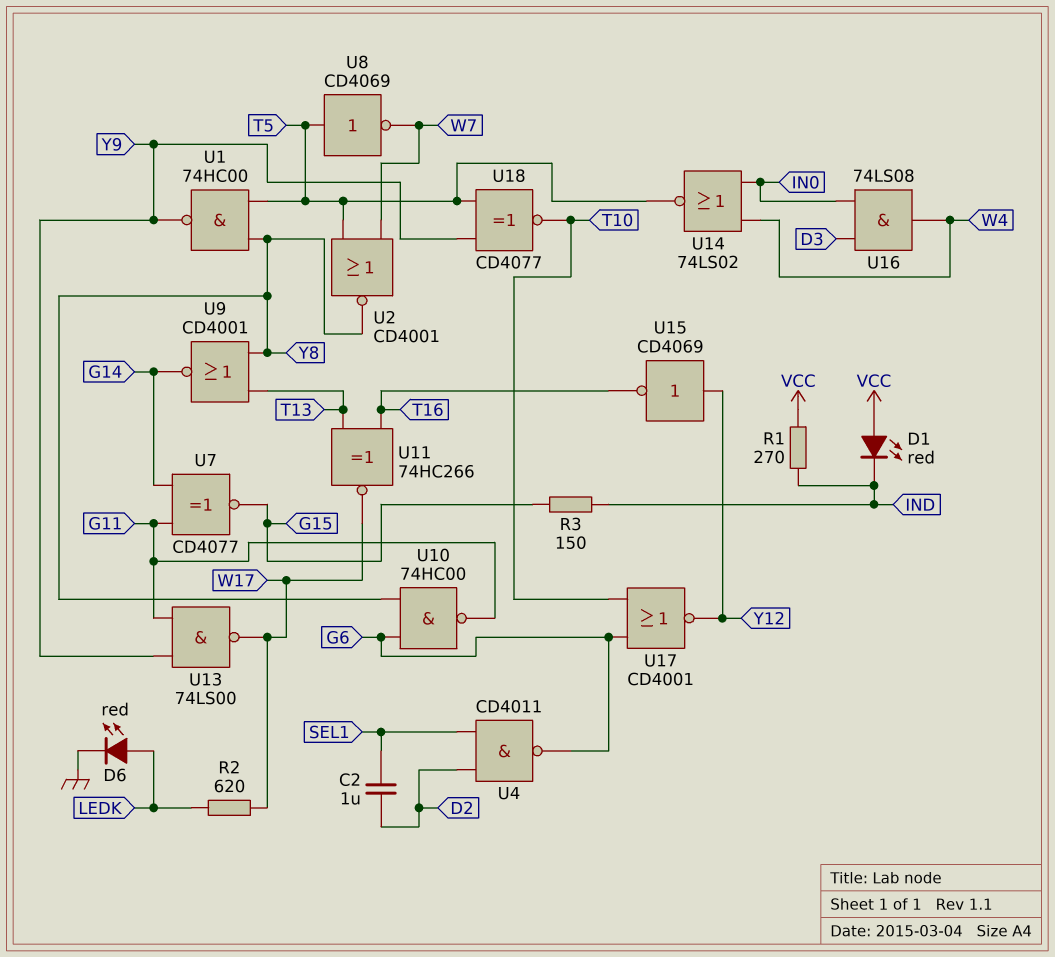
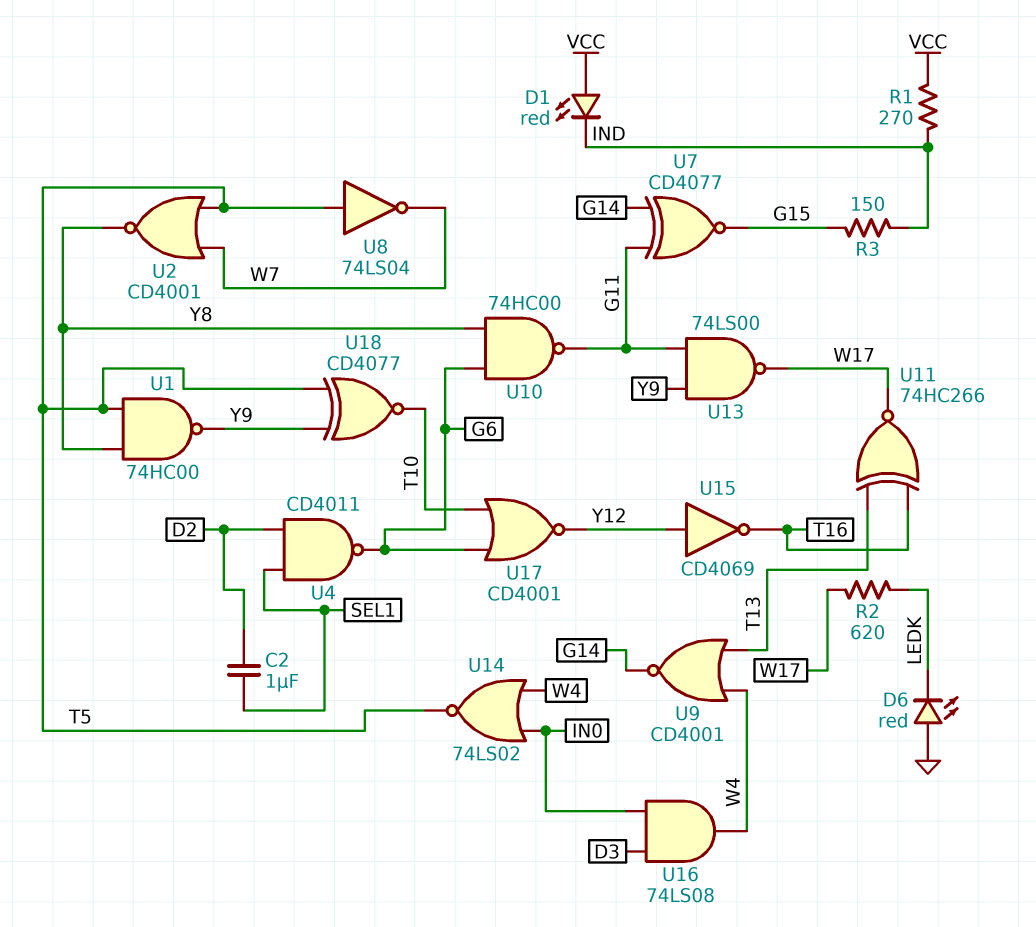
D6: LED red (A LEDK, K GND) -> LED red (A GND, K LEDK)
U8: NOT CD4069 (in T5, out W7) -> NOT 74LS04 (in T5, out W7)
U9: NOR CD4001 (in T13, in Y8, out G14) -> NOR CD4001 (in T13, in W4, out G14)

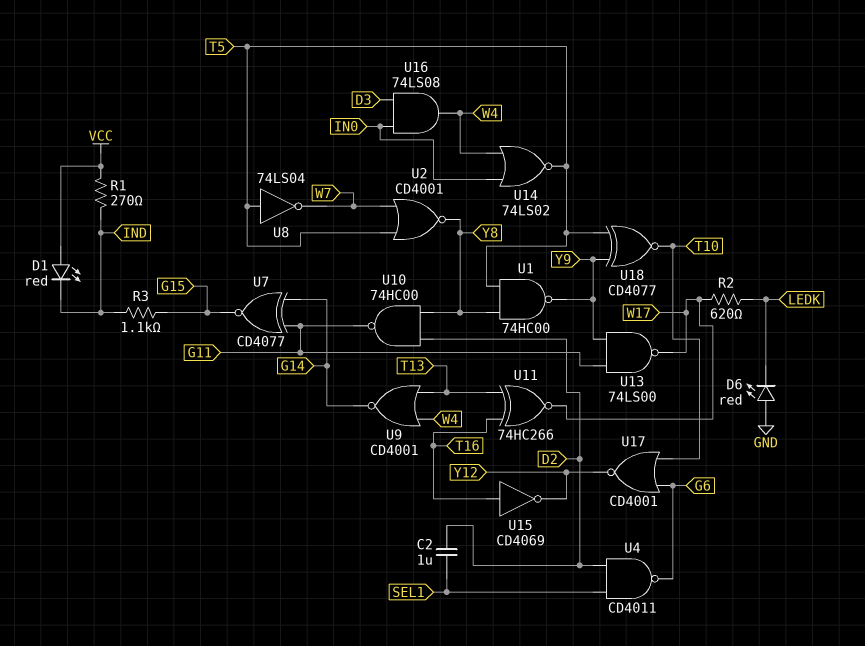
R3: 150 (G15, IND) -> 1.1k (G15, IND)
U10: NAND 74HC00 (in G6, in Y8, out G11) -> NAND 74HC00 (in D2, in Y8, out G11)
U15: NOT CD4069 (in Y12, out T16) -> NOT CD4069 (in T16, out Y12)

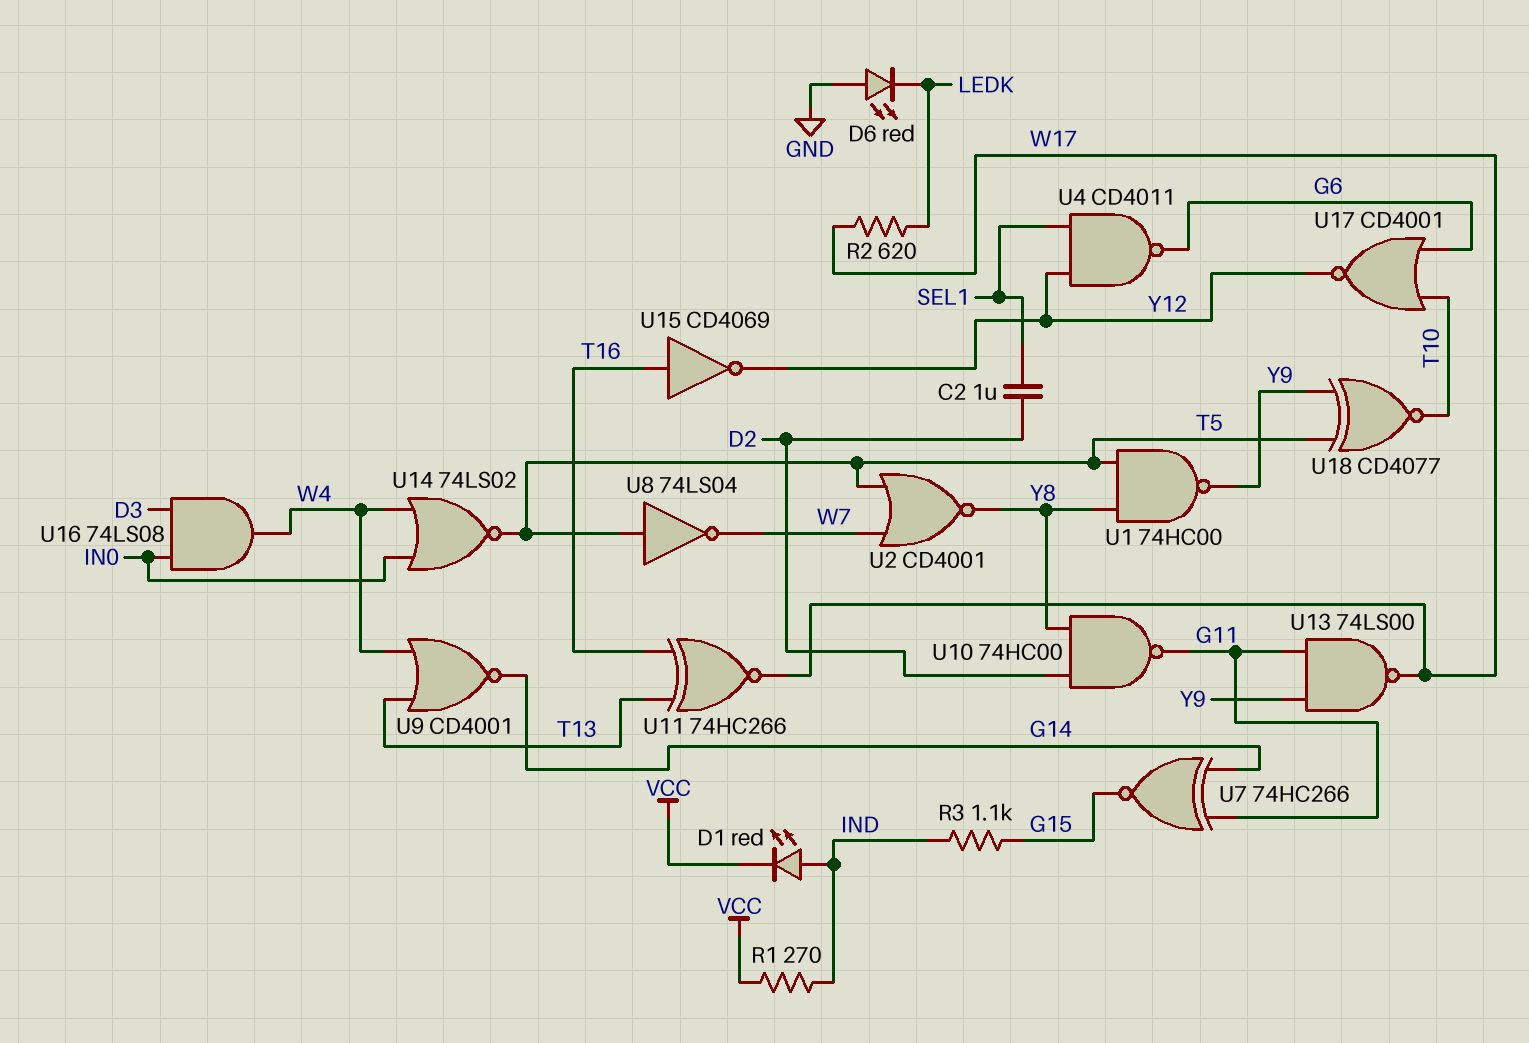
D1: LED red (A VCC, K IND) -> LED red (A IND, K VCC)
U4: NAND CD4011 (in D2, in SEL1, out G6) -> NAND CD4011 (in SEL1, in Y12, out G6)
U7: XNOR CD4077 (in G11, in G14, out G15) -> XNOR 74HC266 (in G11, in G14, out G15)

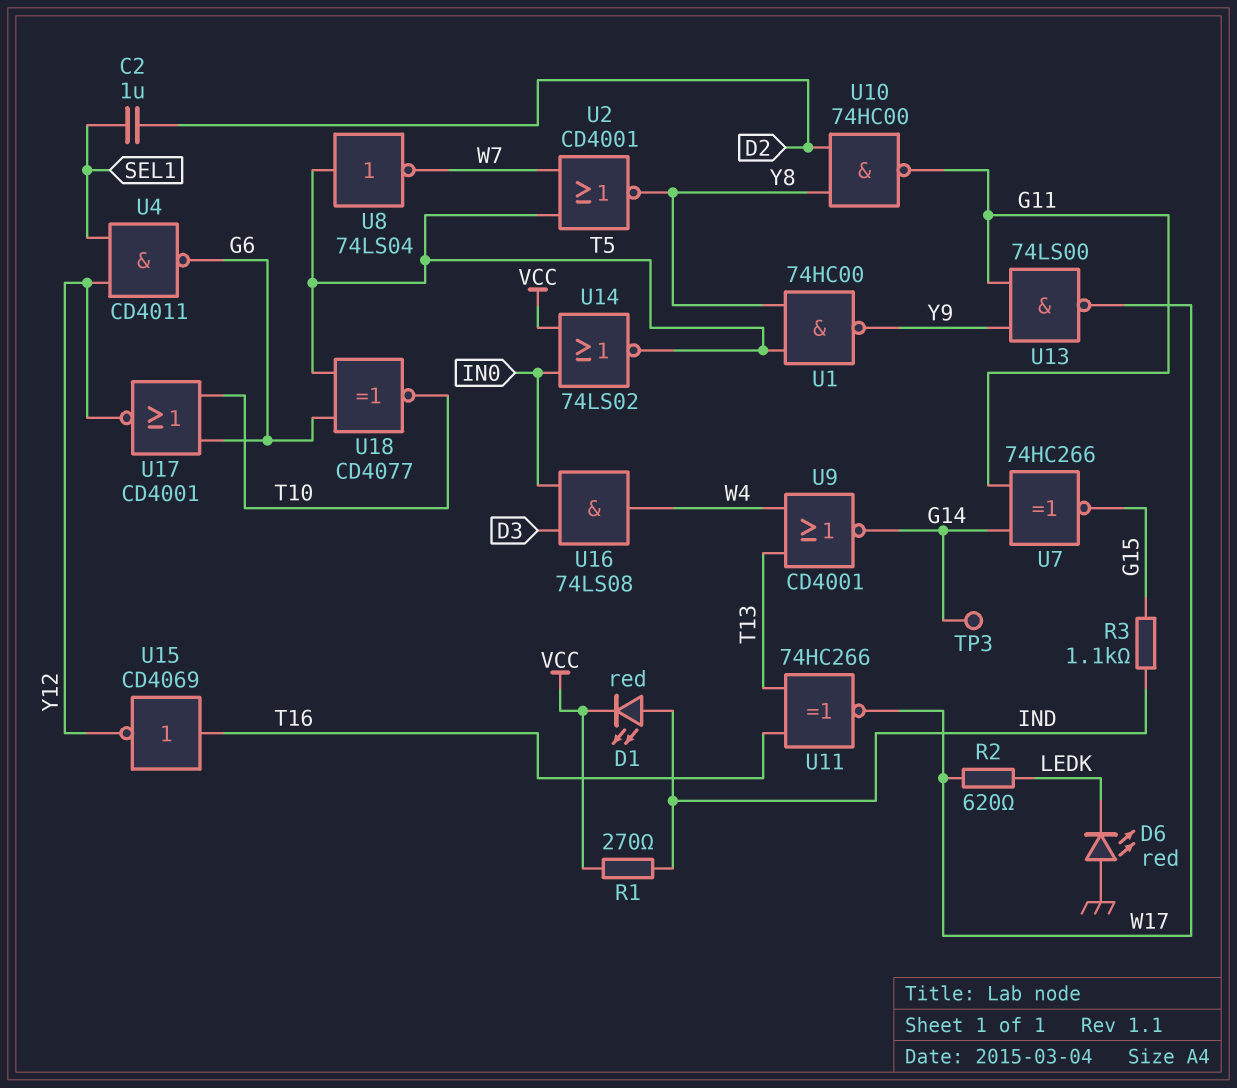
TP3: none -> test point (G14)
U14: NOR 74LS02 (in IN0, in W4, out T5) -> NOR 74LS02 (in IN0, in VCC, out T5)
U18: XNOR CD4077 (in T5, in Y9, out T10) -> XNOR CD4077 (in G6, in T5, out T10)

